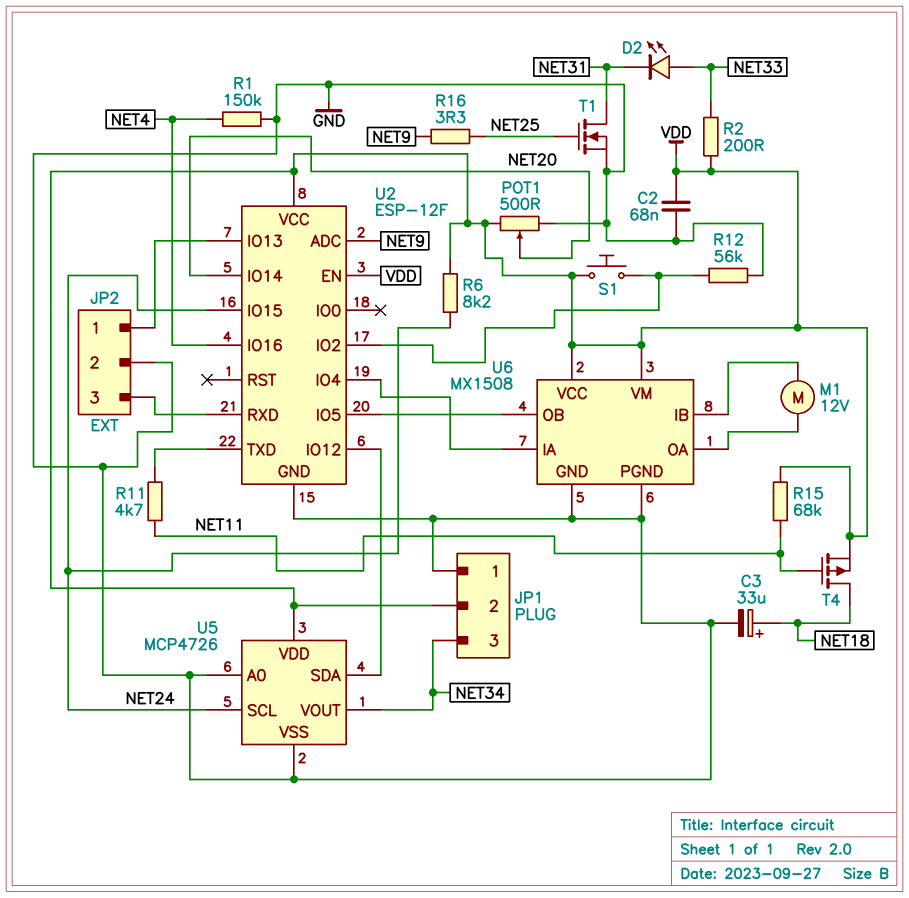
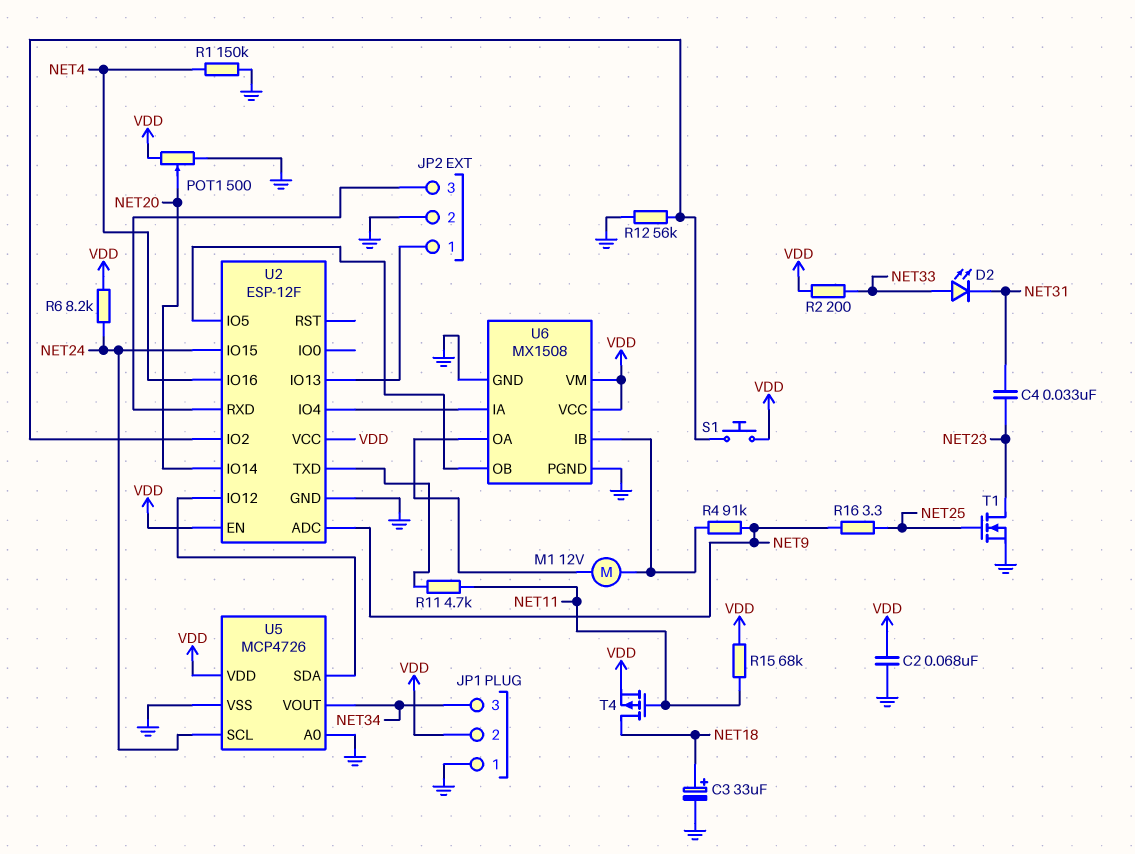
C4: none -> 33nF (NET23, NET31)
R4: none -> 91k (NET9, U6/IB)
T1: NMOS (G NET25, D NET31, S GND) -> NMOS (G NET25, D NET23, S GND)

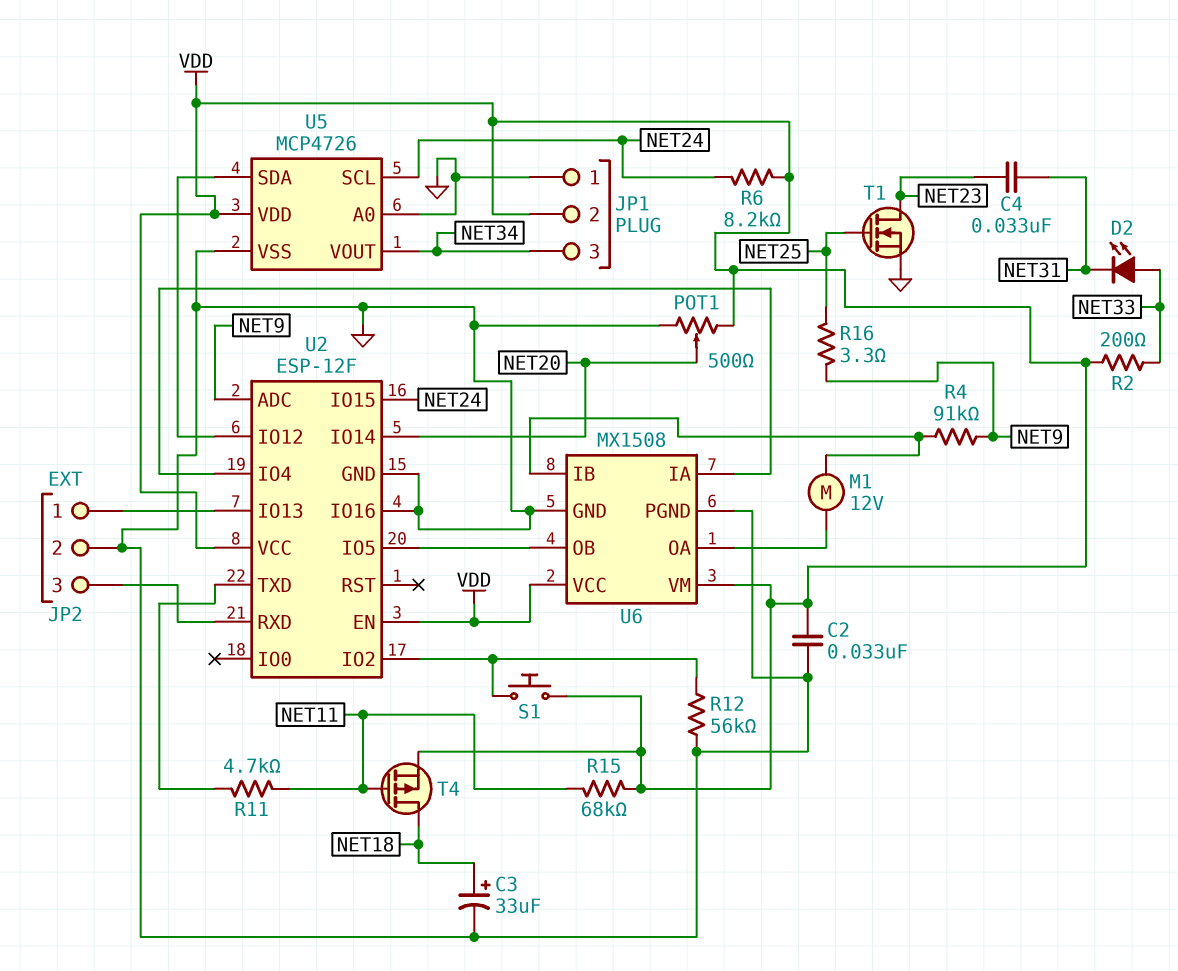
C2: 68nF (GND, VDD) -> 33nF (GND, VDD)
R1: 150k (GND, NET4) -> none
U2 pin IO16: NET4 -> GND

